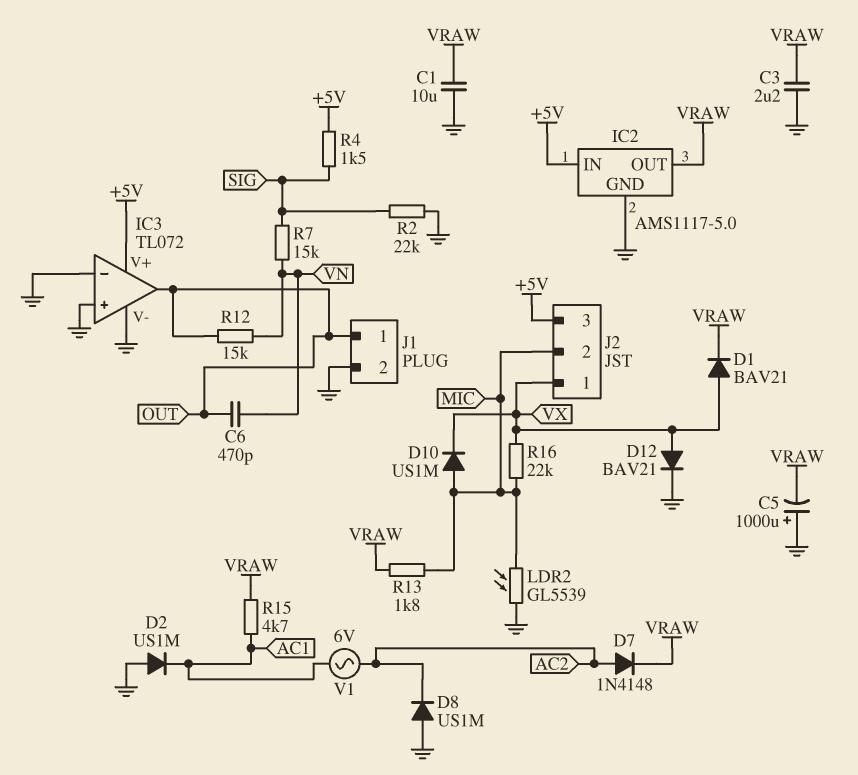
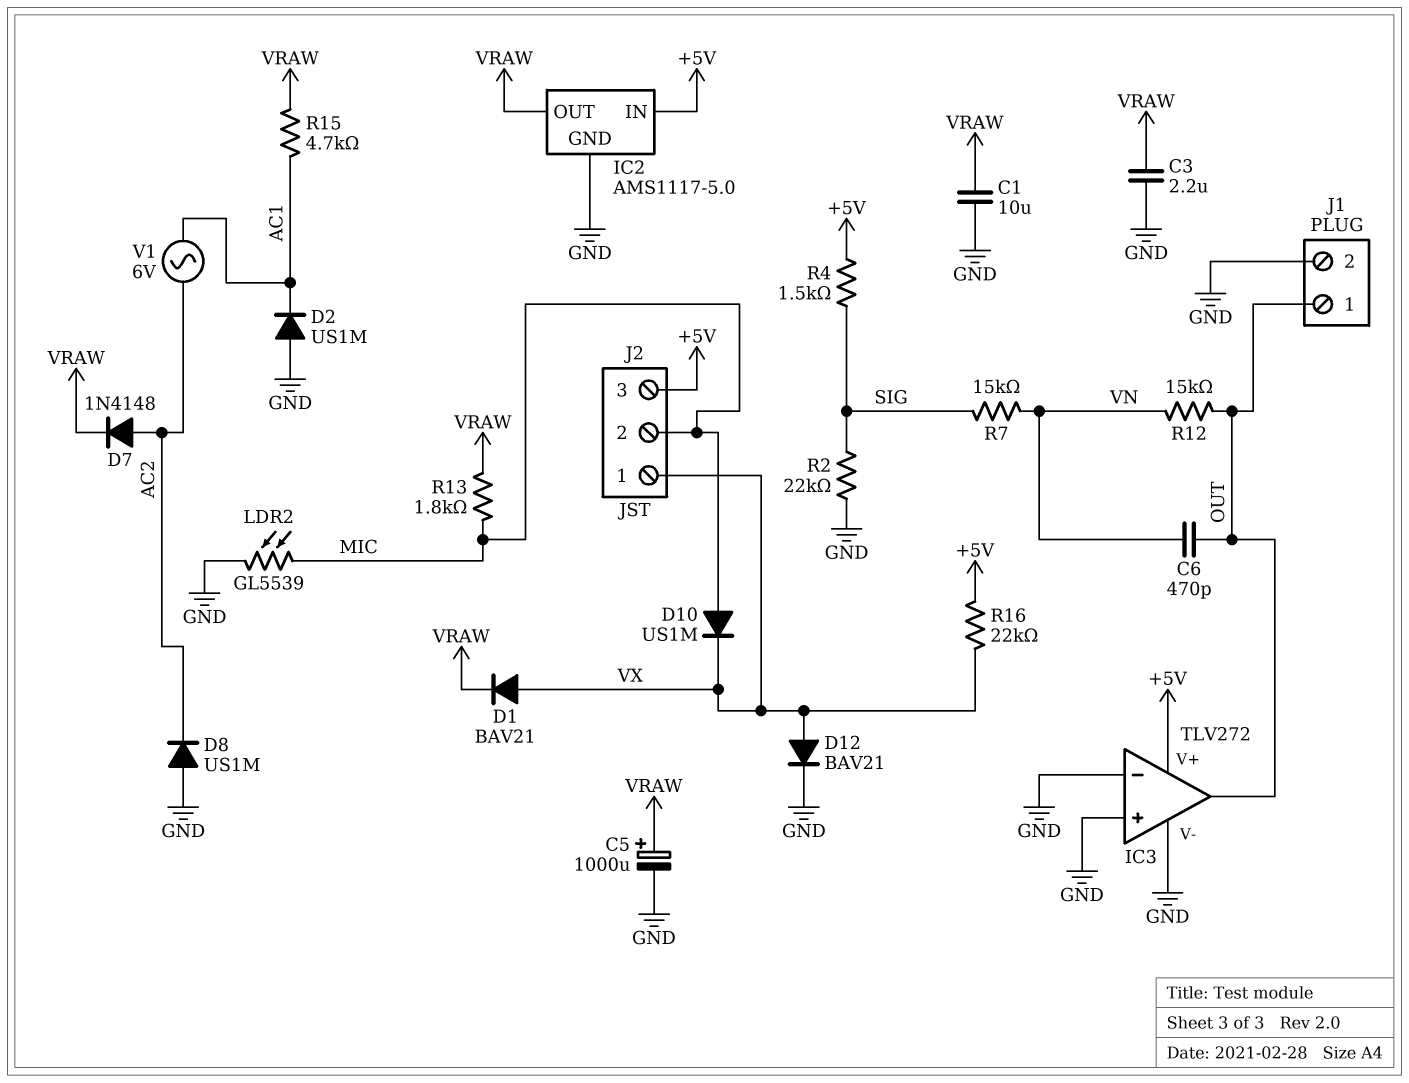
C5: 1000uF (plus GND, minus VRAW) -> 1000uF (plus VRAW, minus GND)
IC3: TL072 -> TLV272
R16: 22k (MIC, VX) -> 22k (+5V, VX)

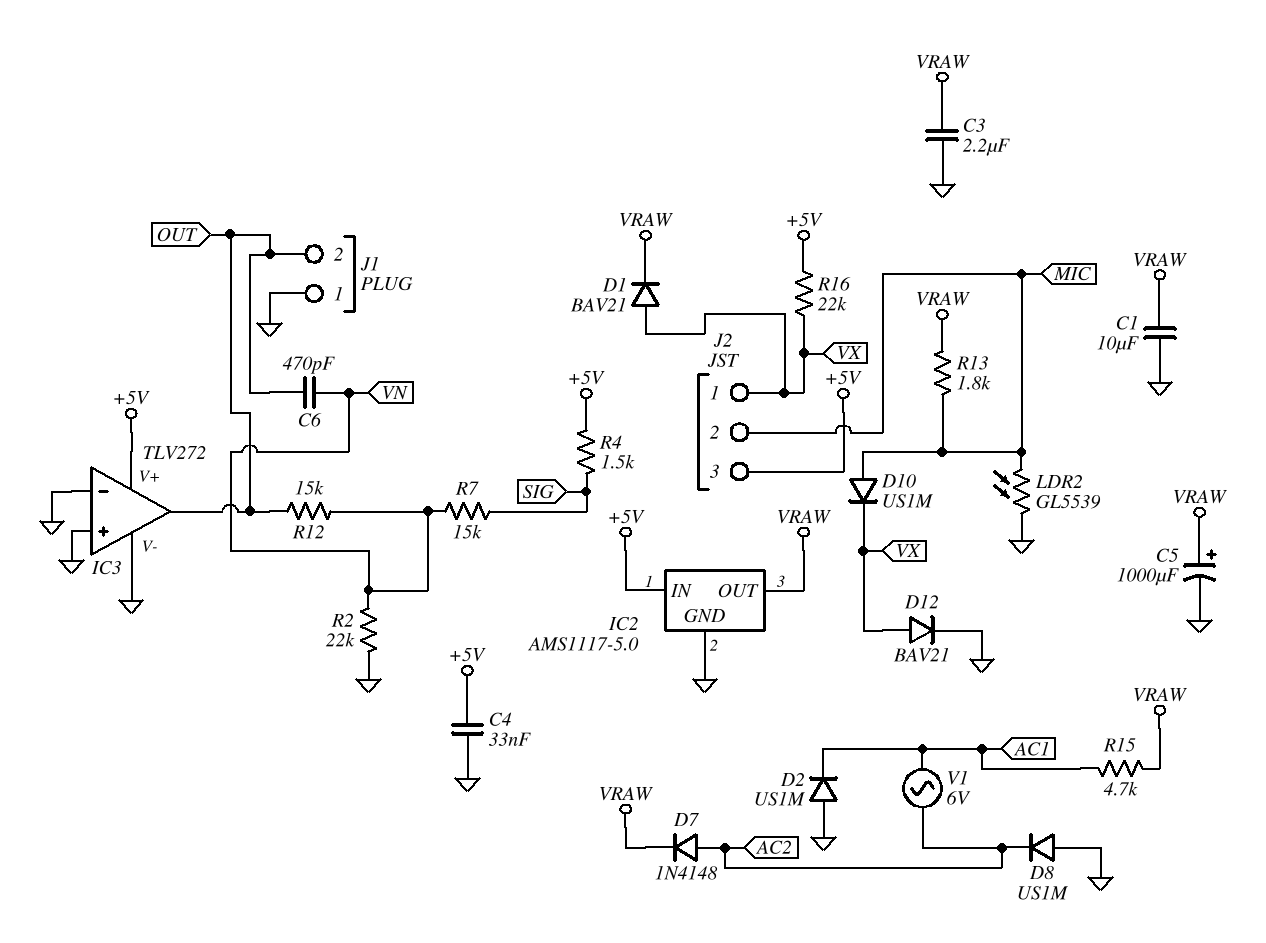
C4: none -> 33nF (+5V, GND)
J1 pin 1: OUT -> GND
J1 pin 2: GND -> OUT
R2: 22k (GND, SIG) -> 22k (GND, VN)

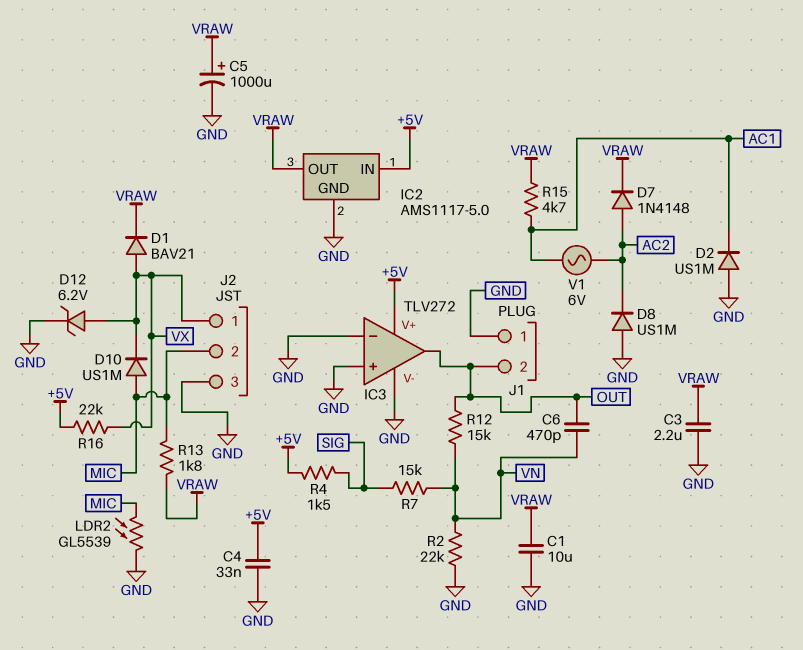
D12: diode BAV21 (A VX, K GND) -> zener 6.2V (A VX, K GND)
J2 pin 3: +5V -> GND

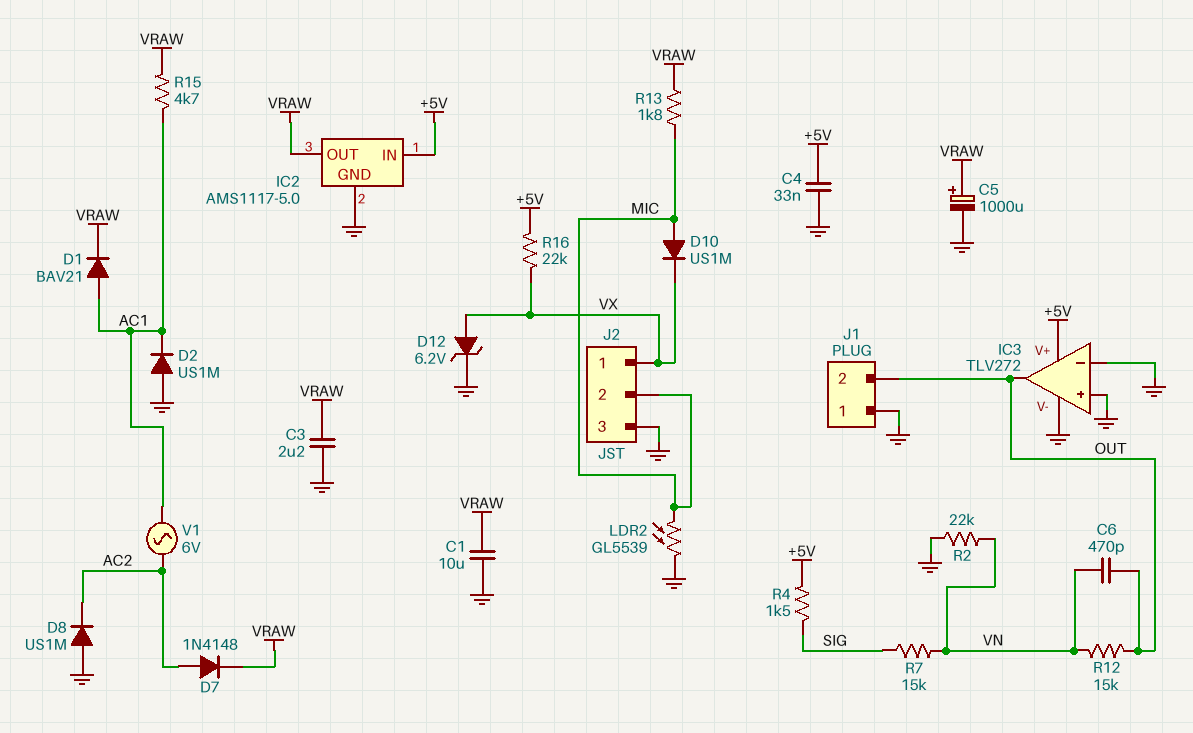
D1: diode BAV21 (A VX, K VRAW) -> diode BAV21 (A AC1, K VRAW)

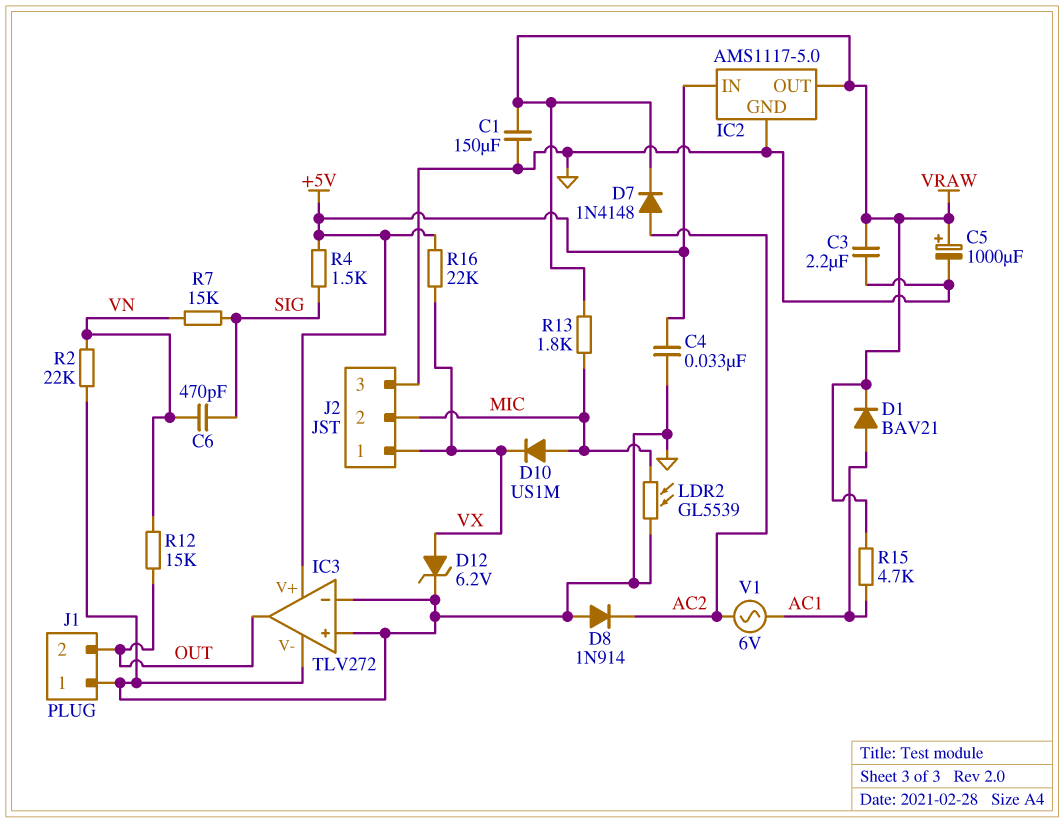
C1: 10uF (GND, VRAW) -> 150uF (GND, VRAW)
C6: 470pF (OUT, VN) -> 470pF (SIG, VN)
D2: diode US1M (A GND, K AC1) -> none
D8: diode US1M (A GND, K AC2) -> diode 1N914 (A GND, K AC2)

